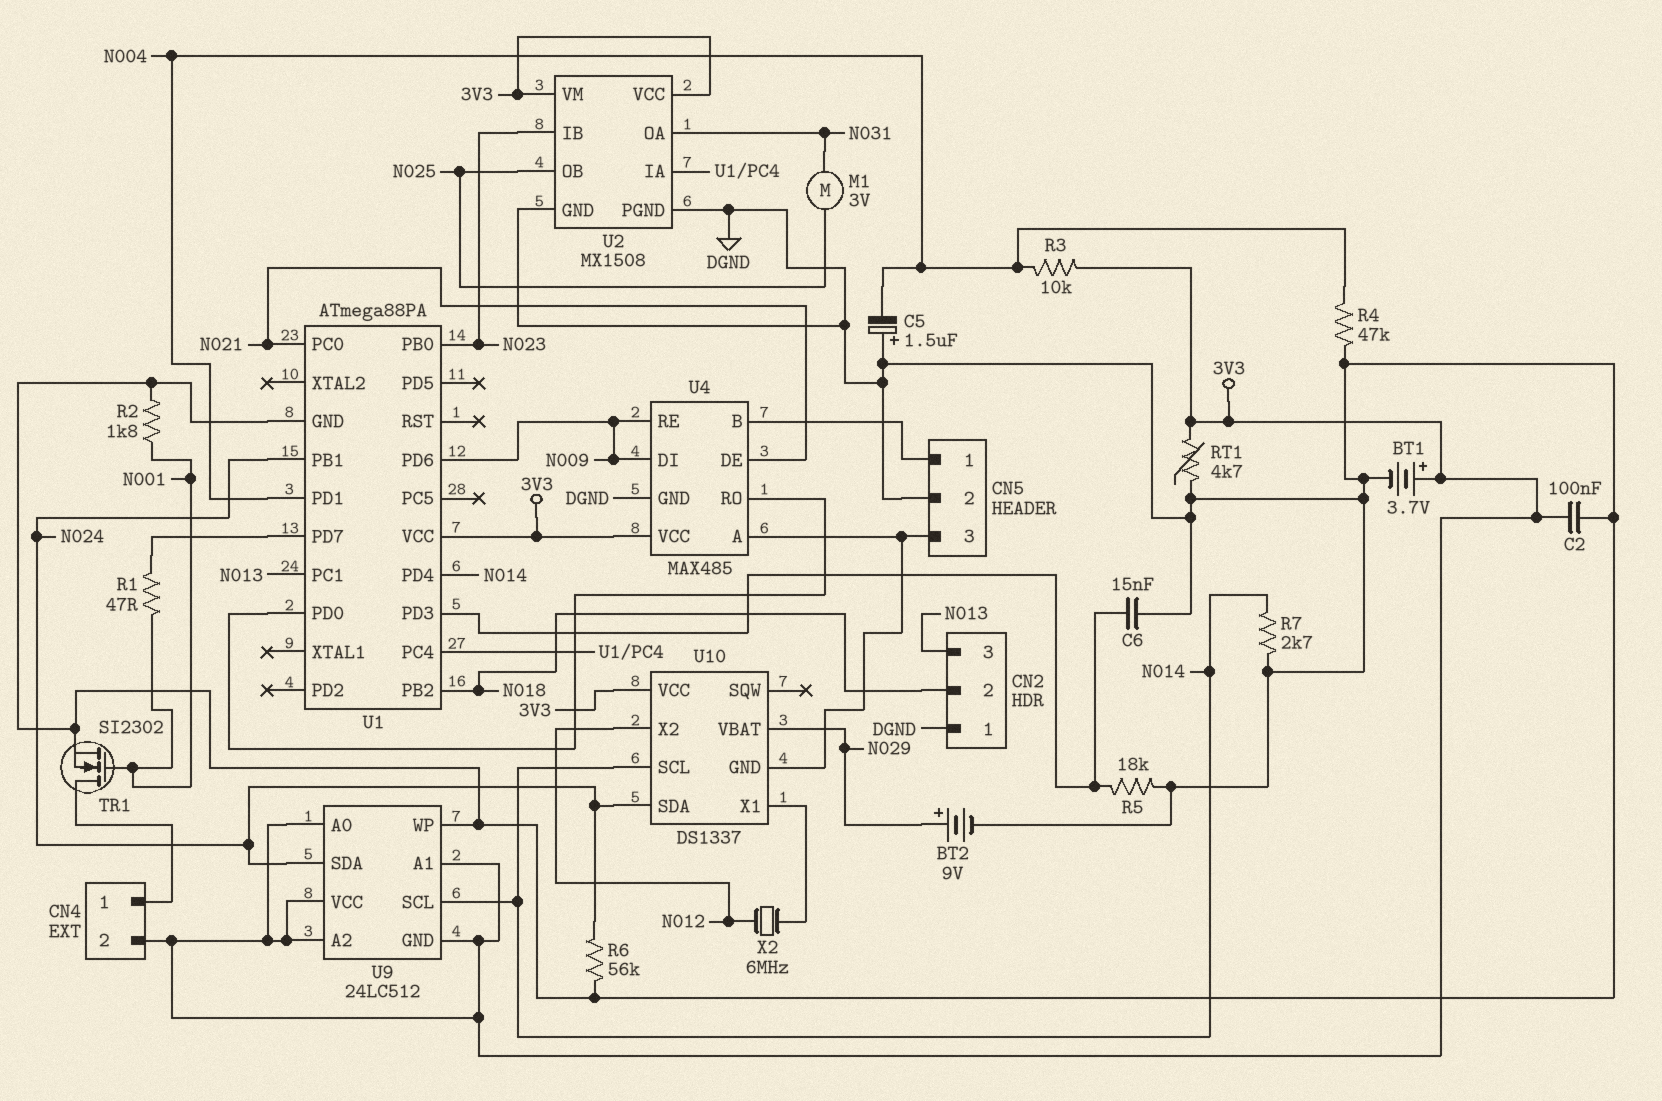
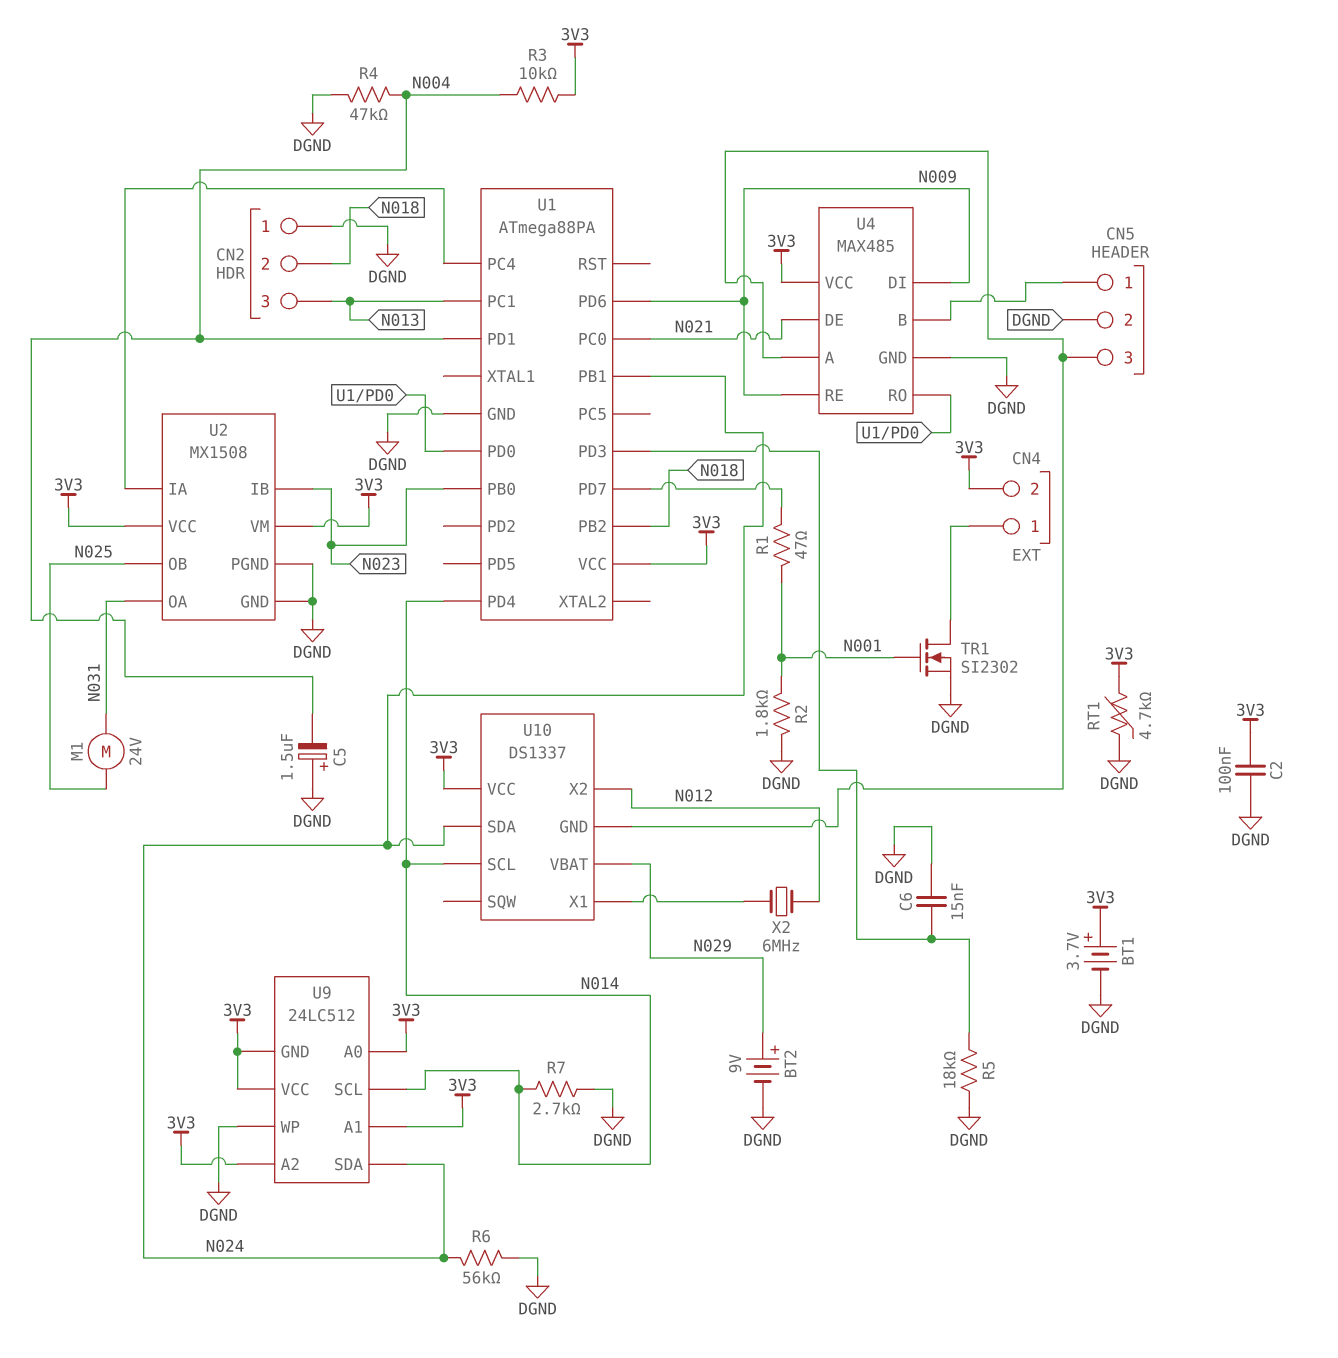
M1: motor 3V (N025, N031) -> motor 24V (N025, N031)

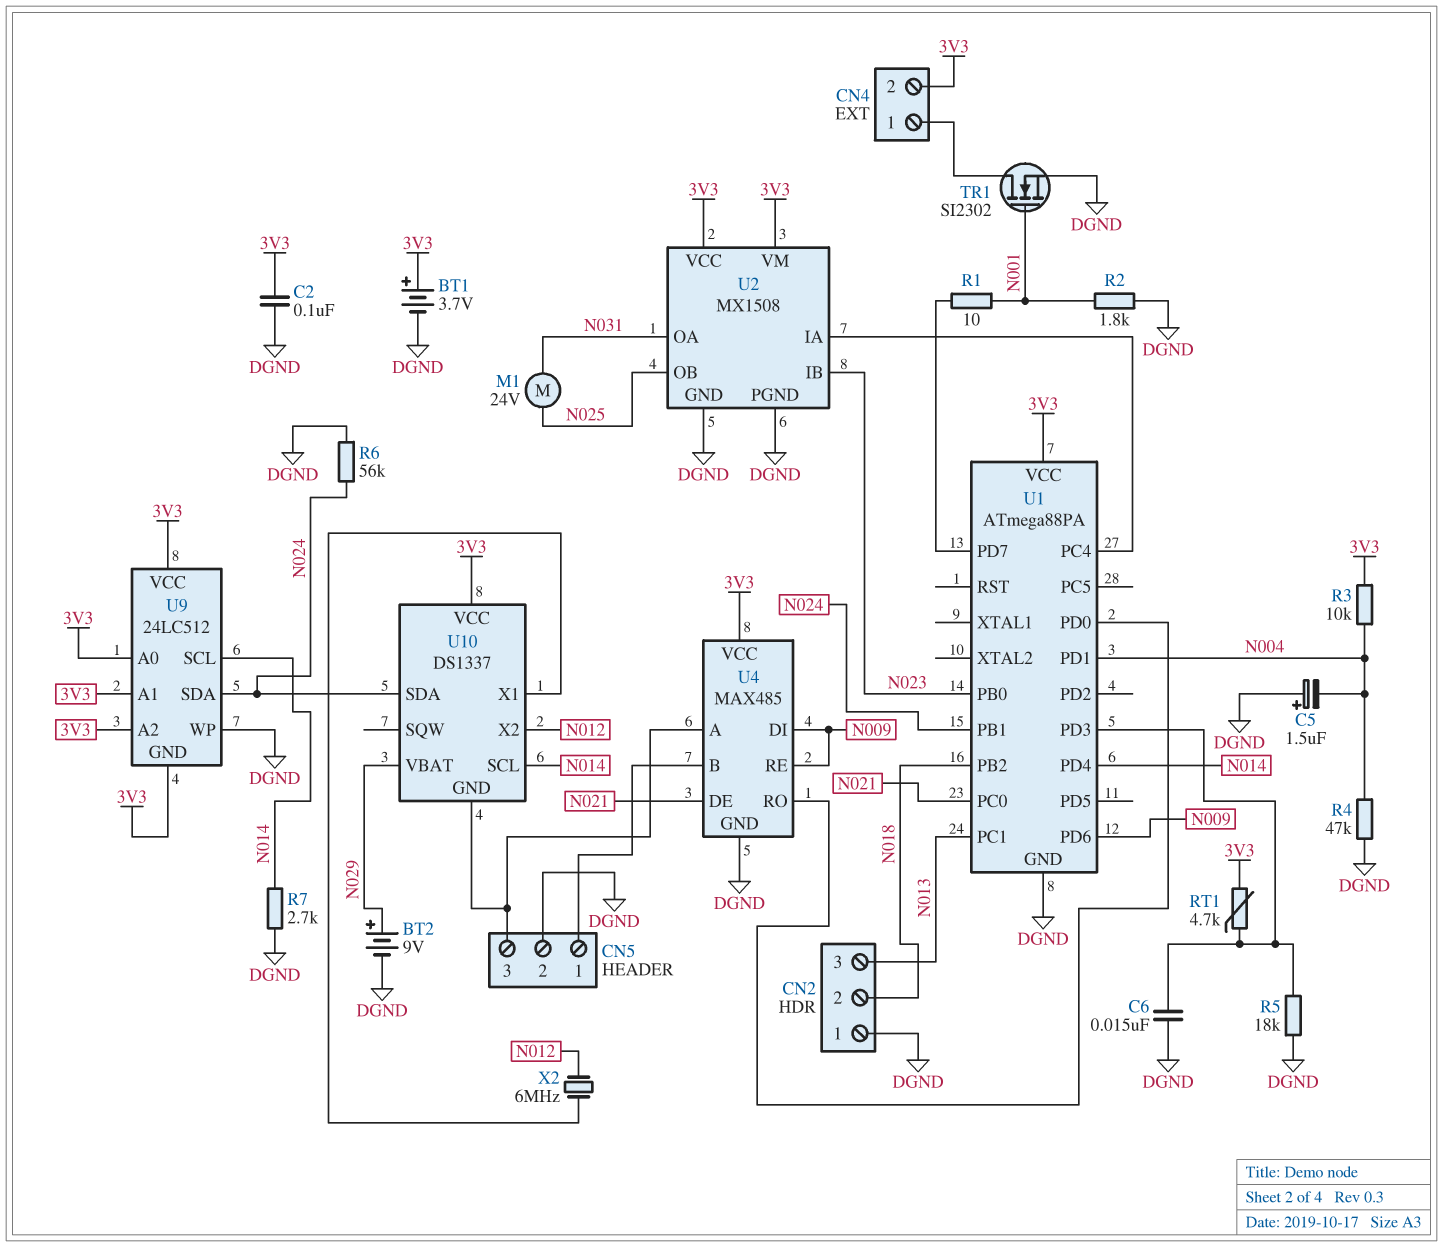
R1: 47 (N001, U1/PD7) -> 10 (N001, U1/PD7)
RT1: 4.7k (3V3, DGND) -> 4.7k (3V3, U1/PD3)

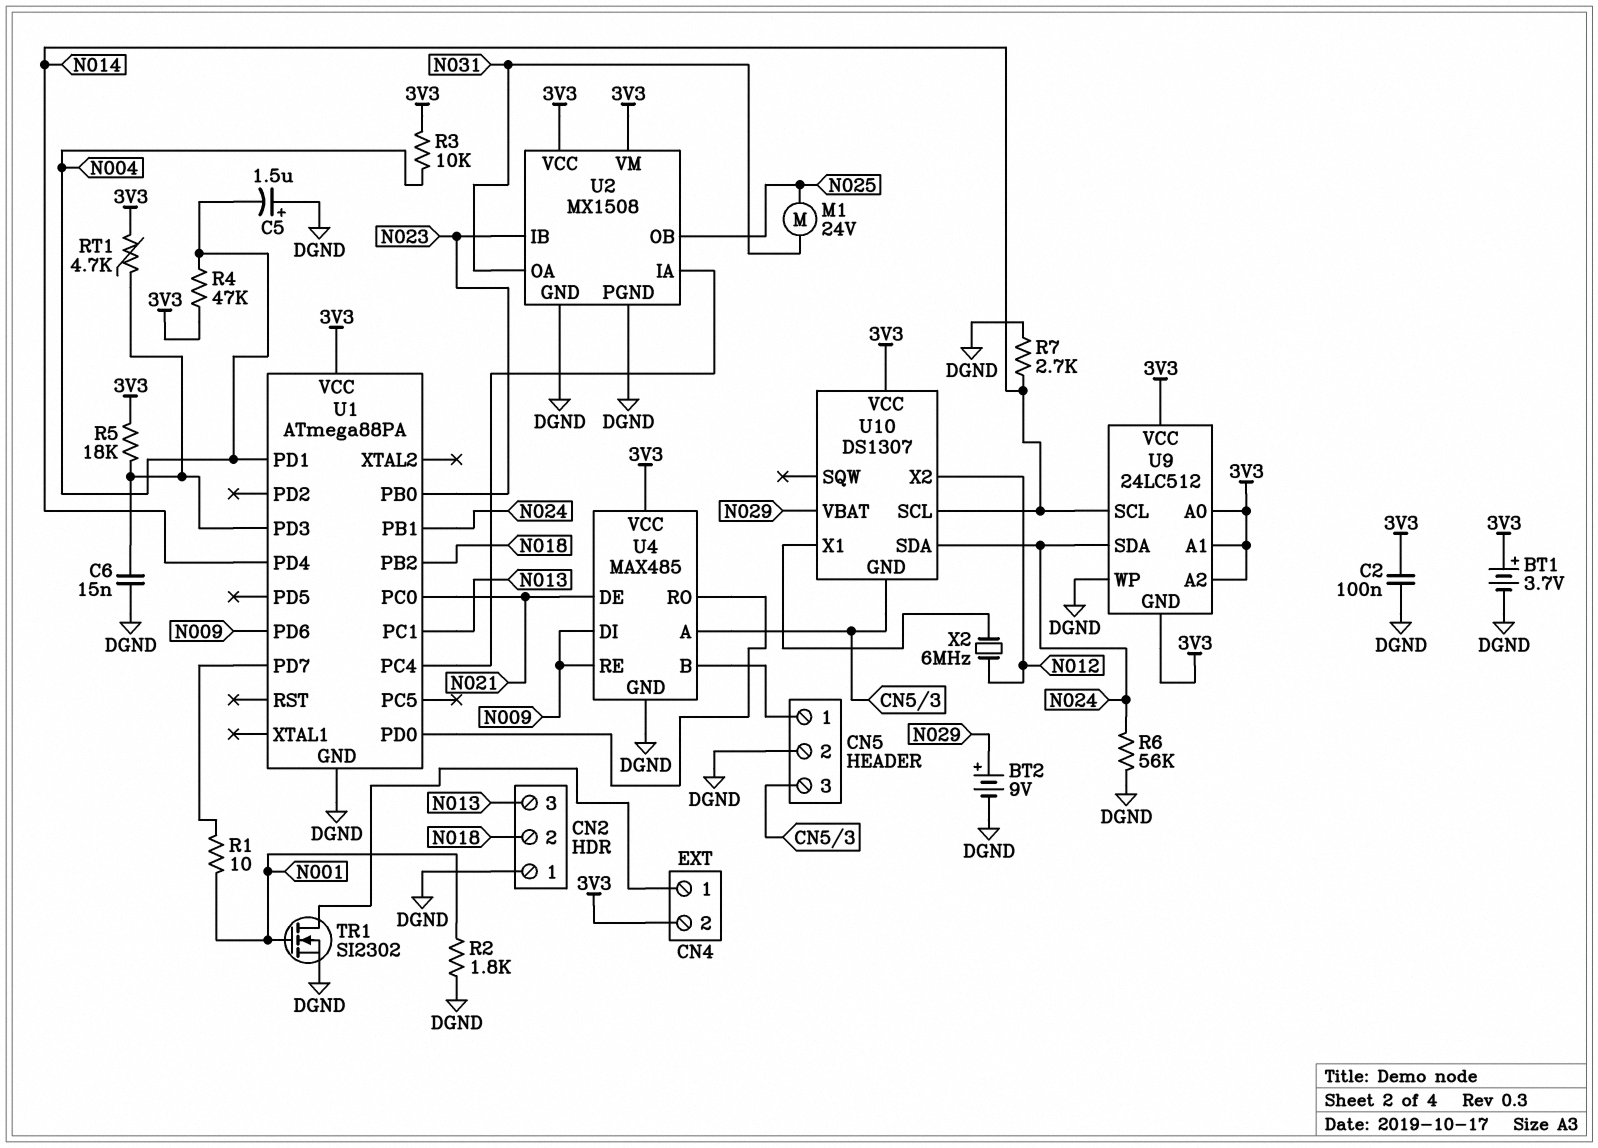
R4: 47k (DGND, N004) -> 47k (3V3, N004)
R5: 18k (DGND, U1/PD3) -> 18k (3V3, U1/PD3)
U10: DS1337 -> DS1307

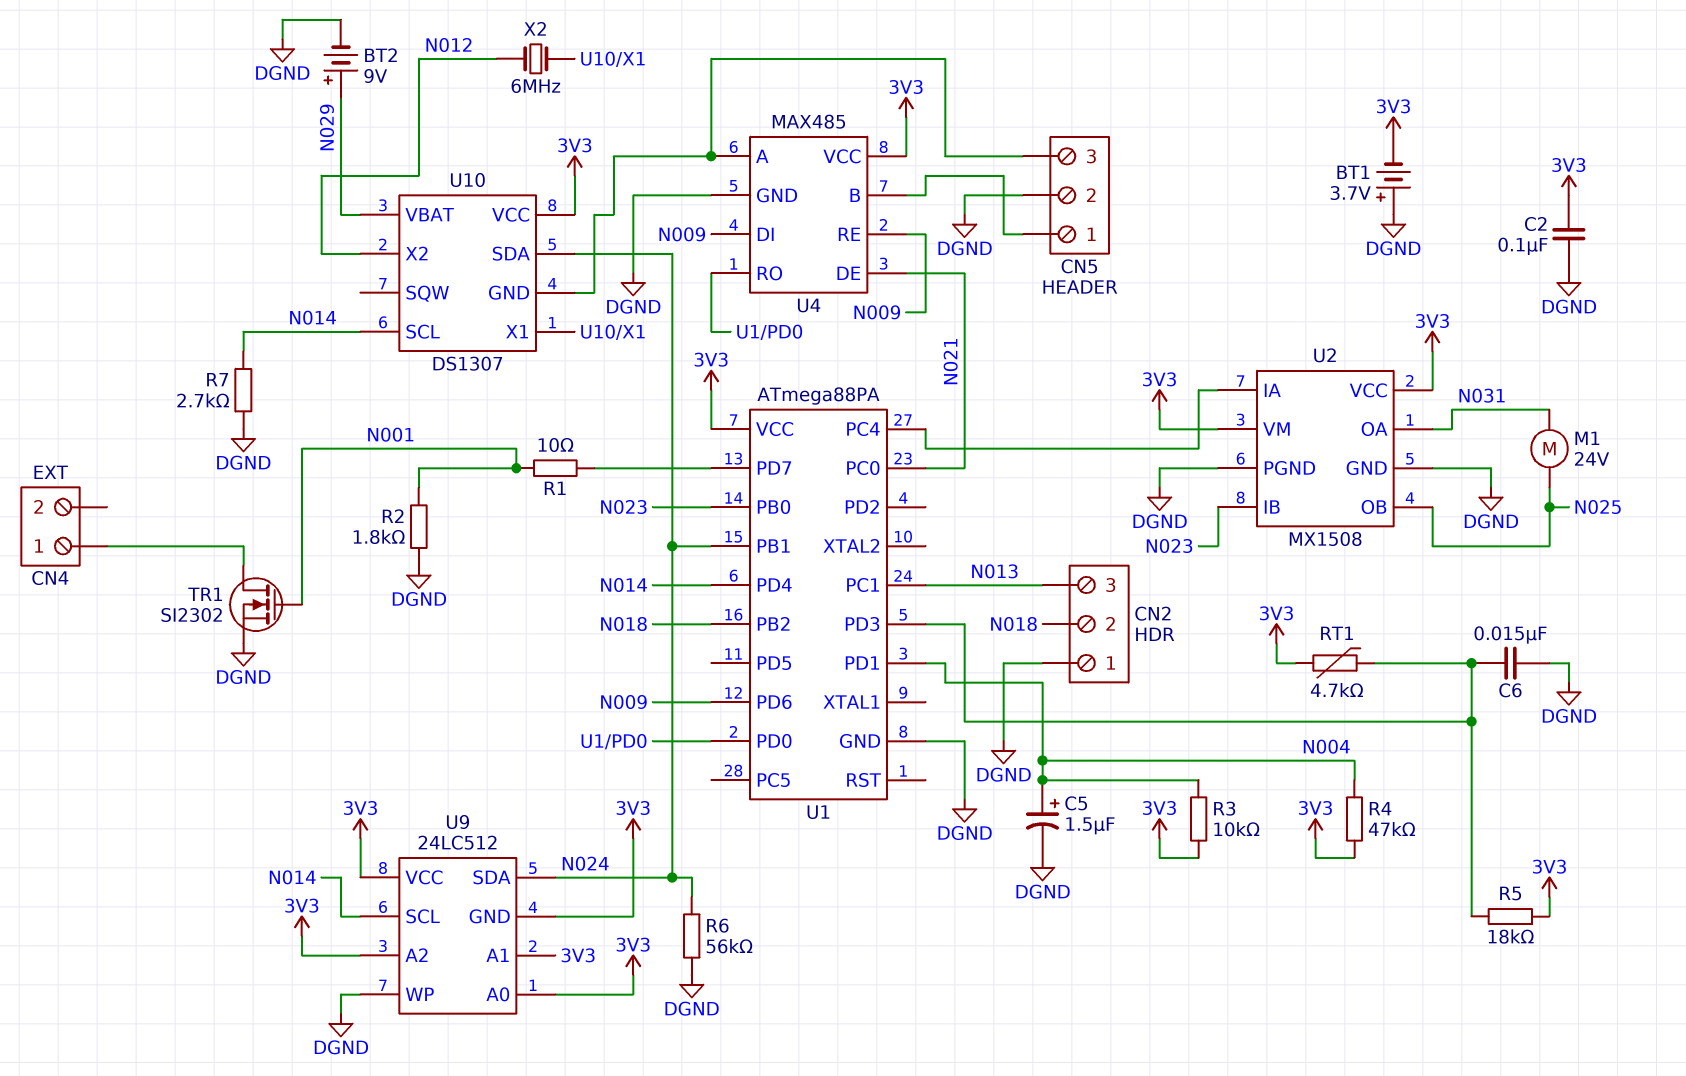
BT1: 3.7V (plus 3V3, minus DGND) -> 3.7V (plus DGND, minus 3V3)
C5: 1.5uF (plus DGND, minus N004) -> 1.5uF (plus N004, minus DGND)
CN4 pin 2: 3V3 -> none

